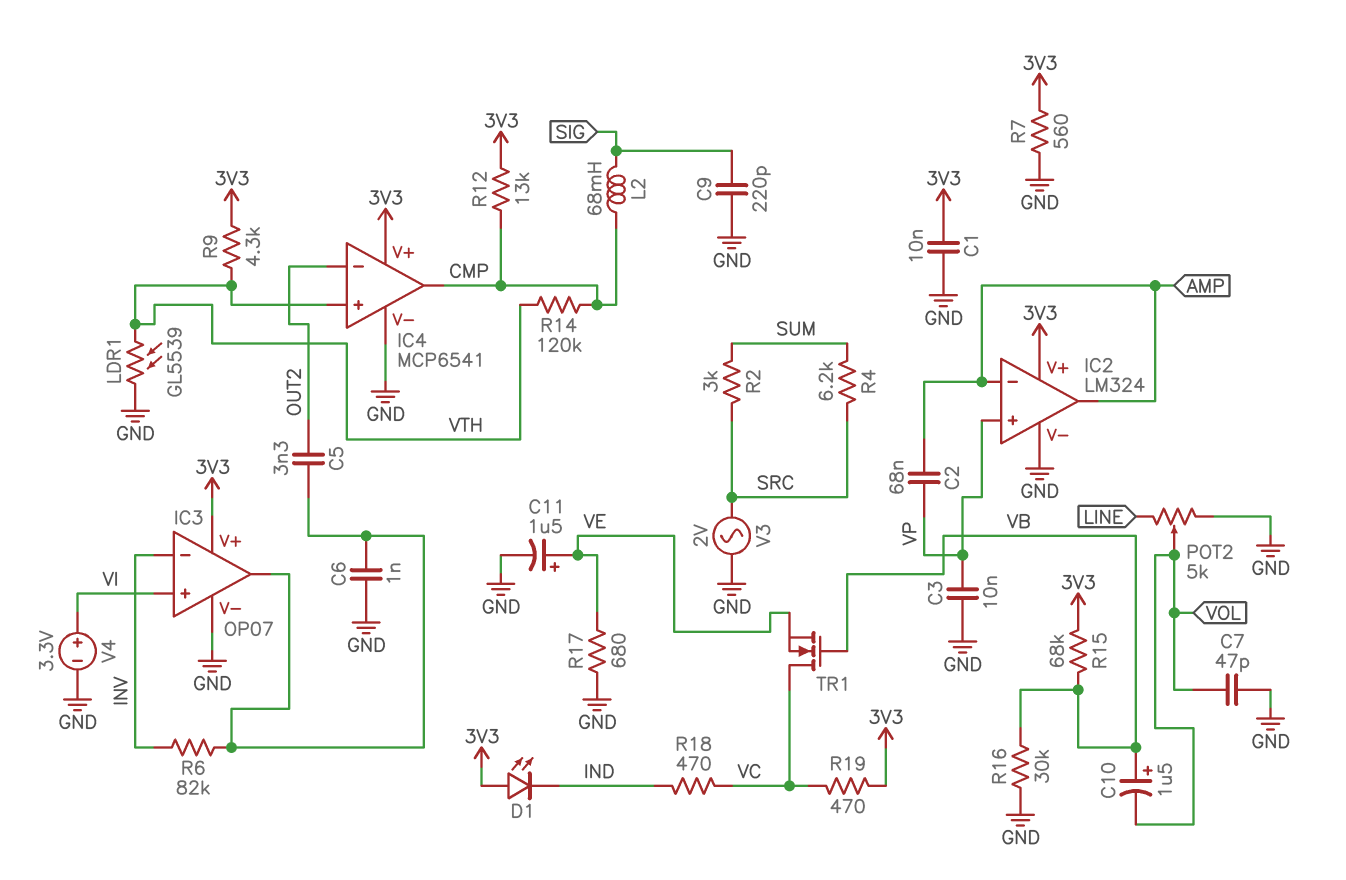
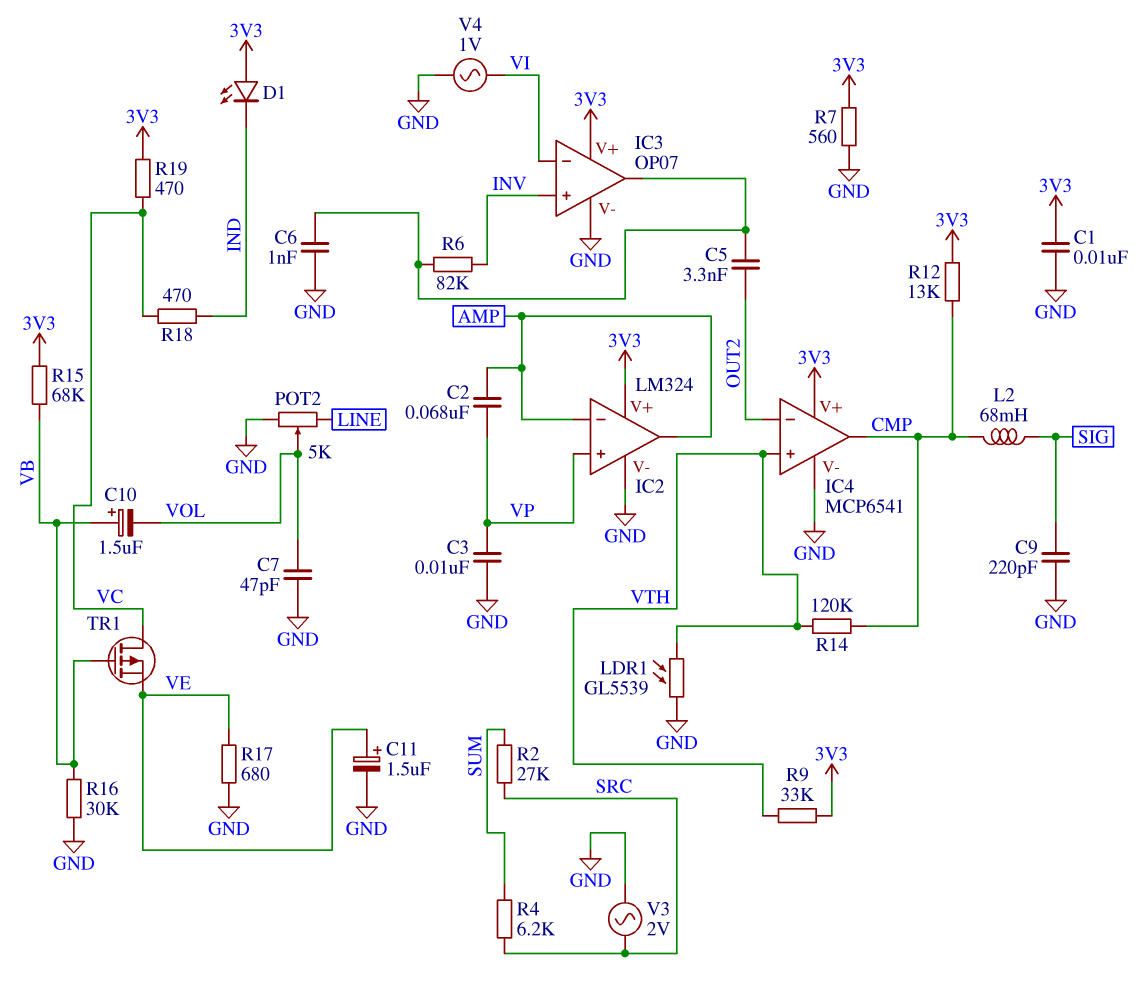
IC3 pin in+: VI -> INV
IC3 pin in-: INV -> VI
R2: 3k (SRC, SUM) -> 27k (SRC, SUM)
R9: 4.3k (3V3, VTH) -> 33k (3V3, VTH)
TR1: NMOS (G VB, D VC, S VE) -> PMOS (G VB, D VC, S VE)
V4: 3.3V (plus VI, minus GND) -> AC 1V (GND, VI)

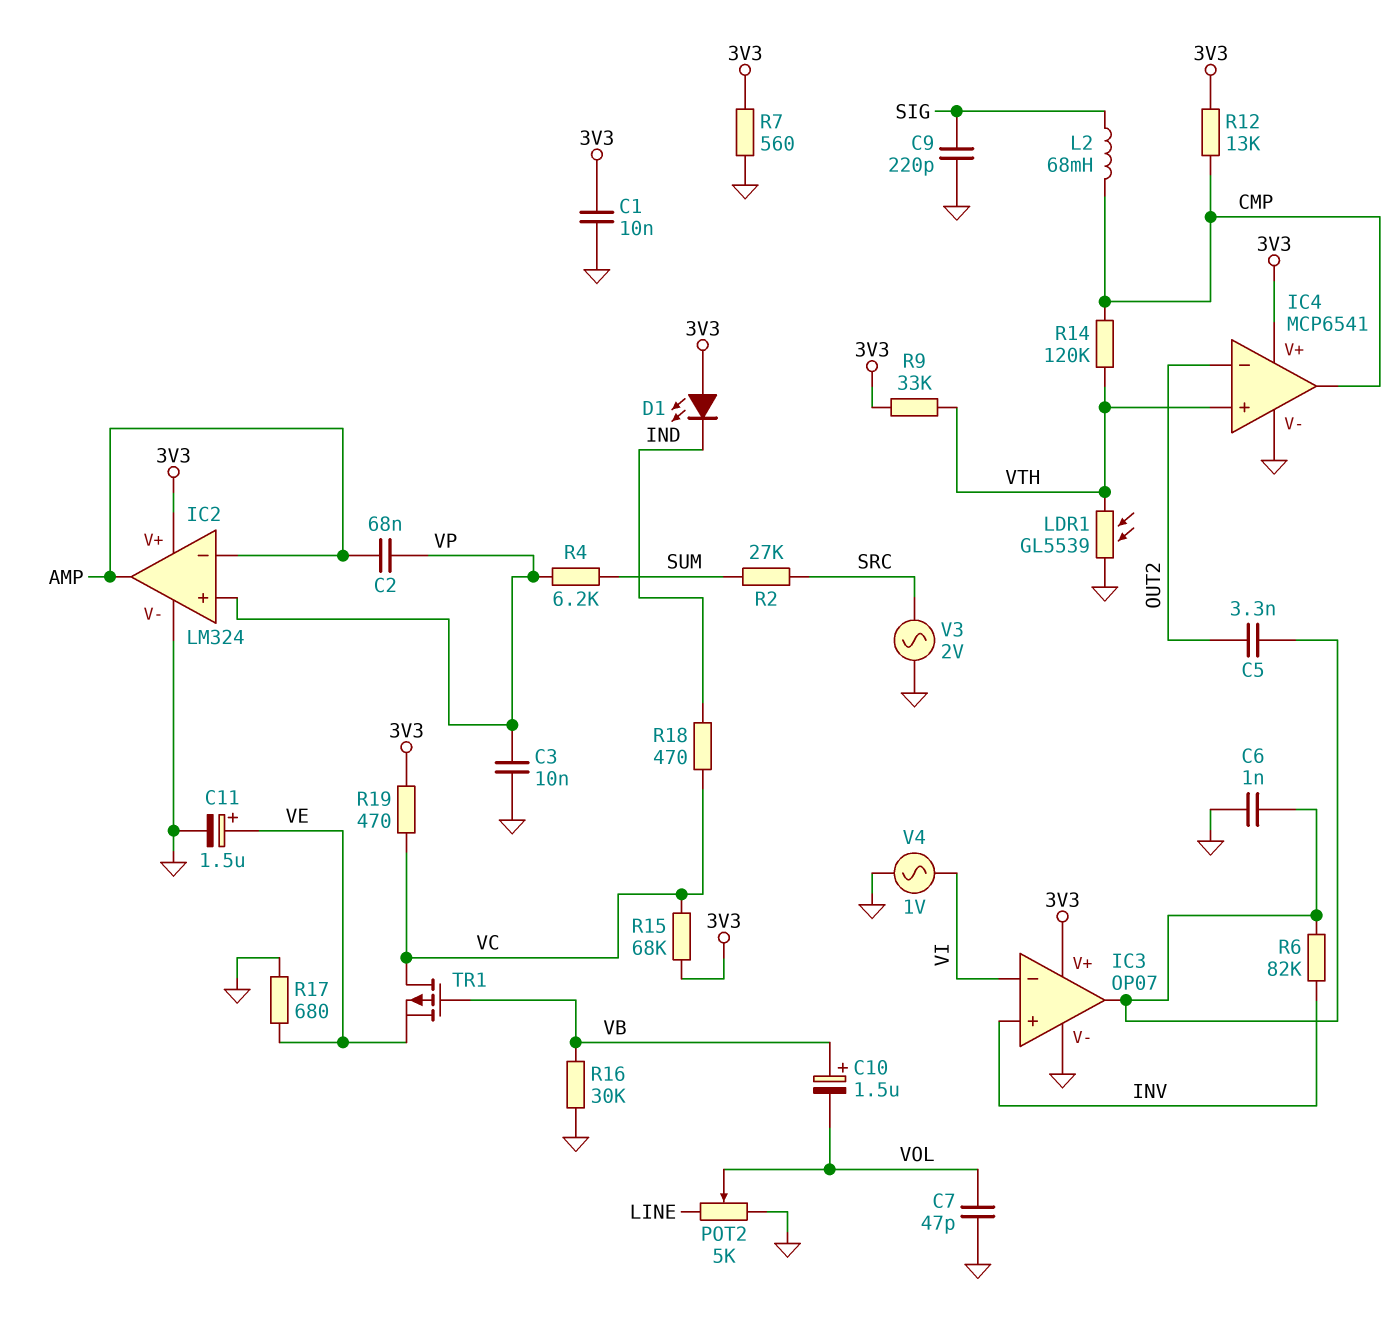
R4: 6.2k (SRC, SUM) -> 6.2k (SUM, VP)
R15: 68k (3V3, VB) -> 68k (3V3, VC)

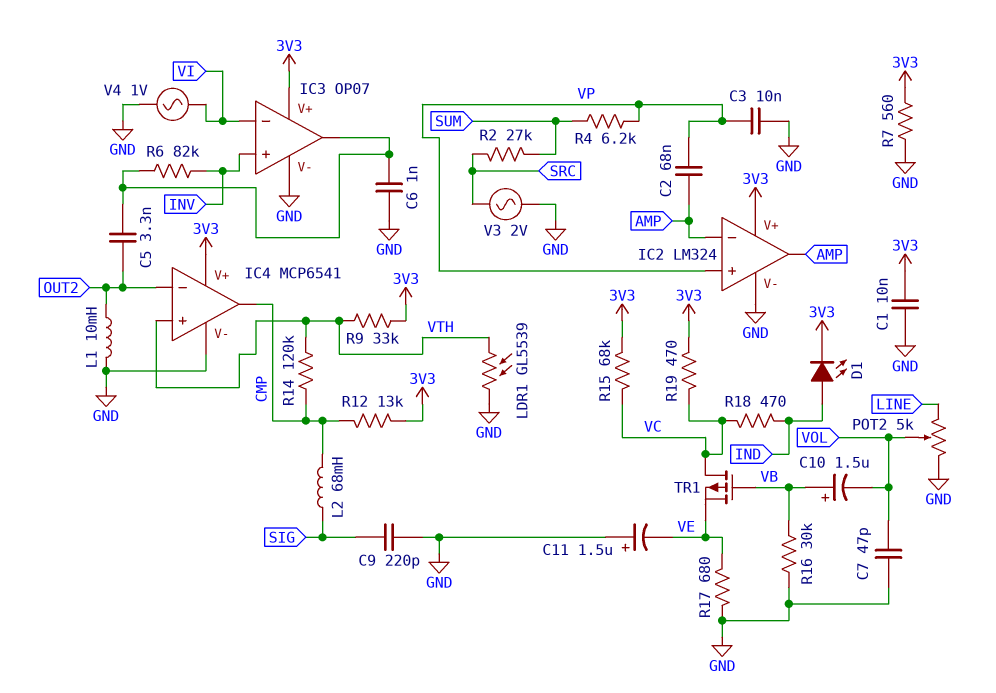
C11: 1.5uF (plus VE, minus GND) -> 1.5uF (plus GND, minus VE)
D1: LED (A 3V3, K IND) -> LED (A IND, K 3V3)
L1: none -> 10mH (GND, OUT2)

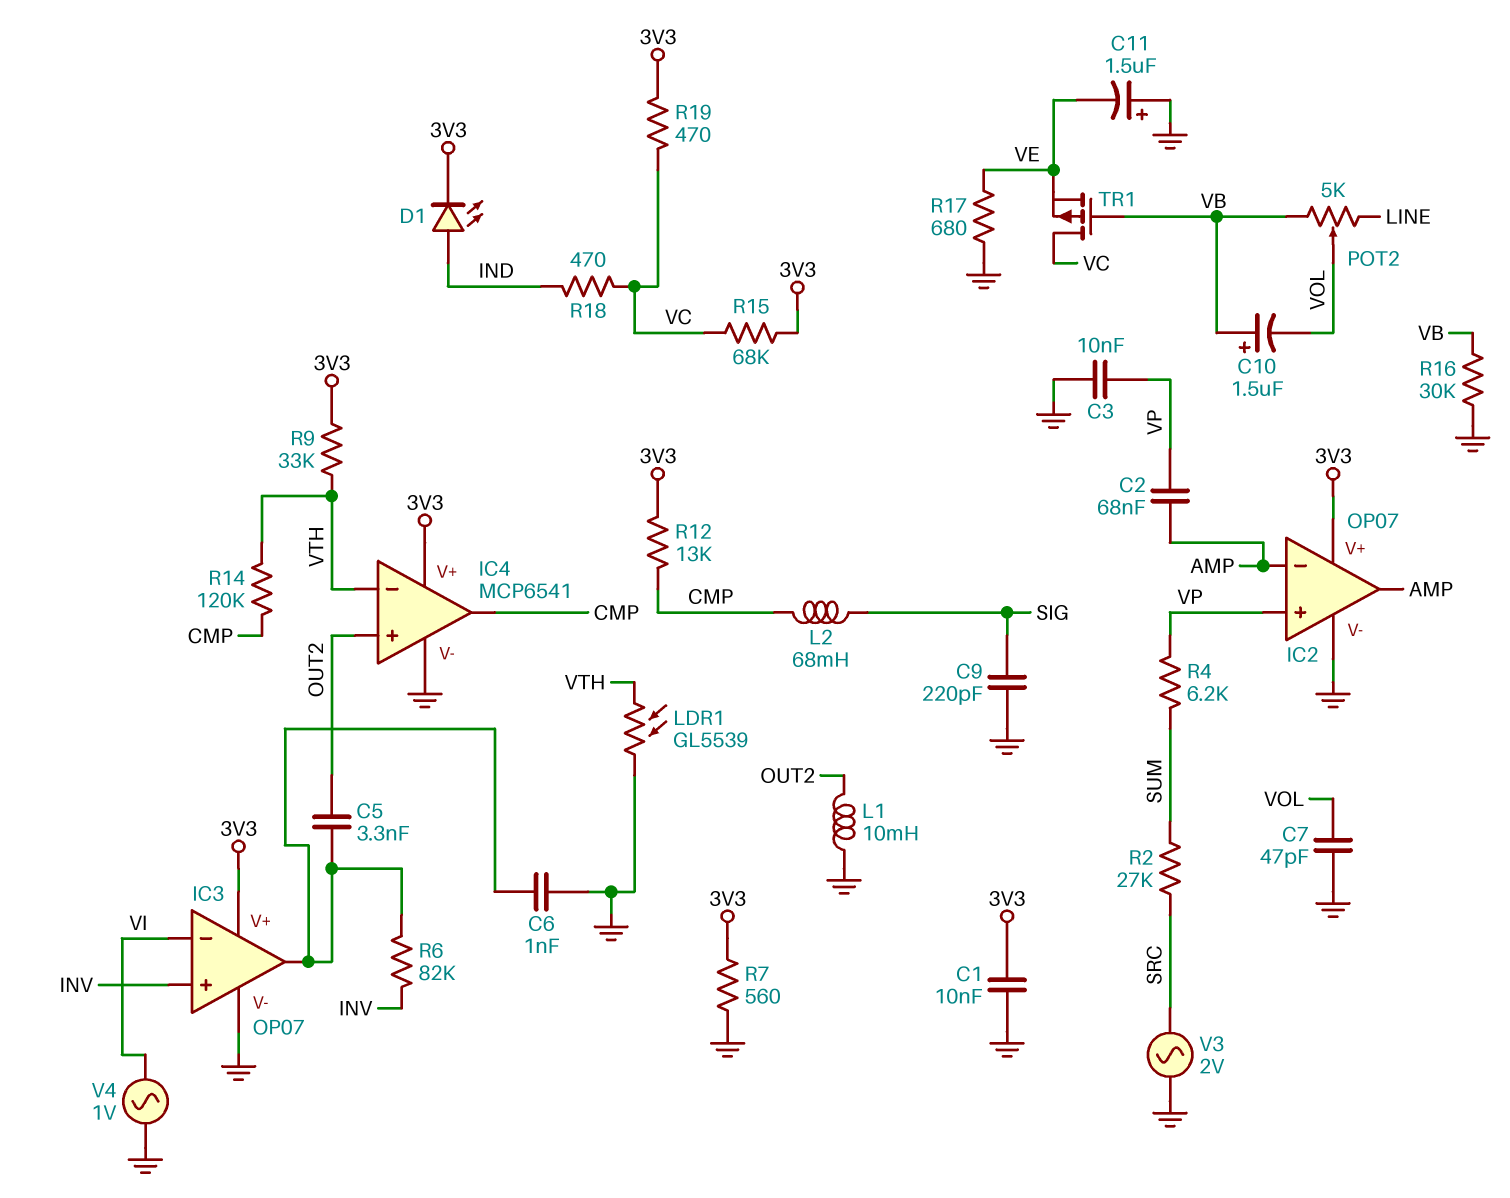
IC2: LM324 -> OP07
IC4 pin in+: VTH -> OUT2
IC4 pin in-: OUT2 -> VTH
POT2: 5k (GND, LINE, wiper VOL) -> 5k (LINE, VB, wiper VOL)

